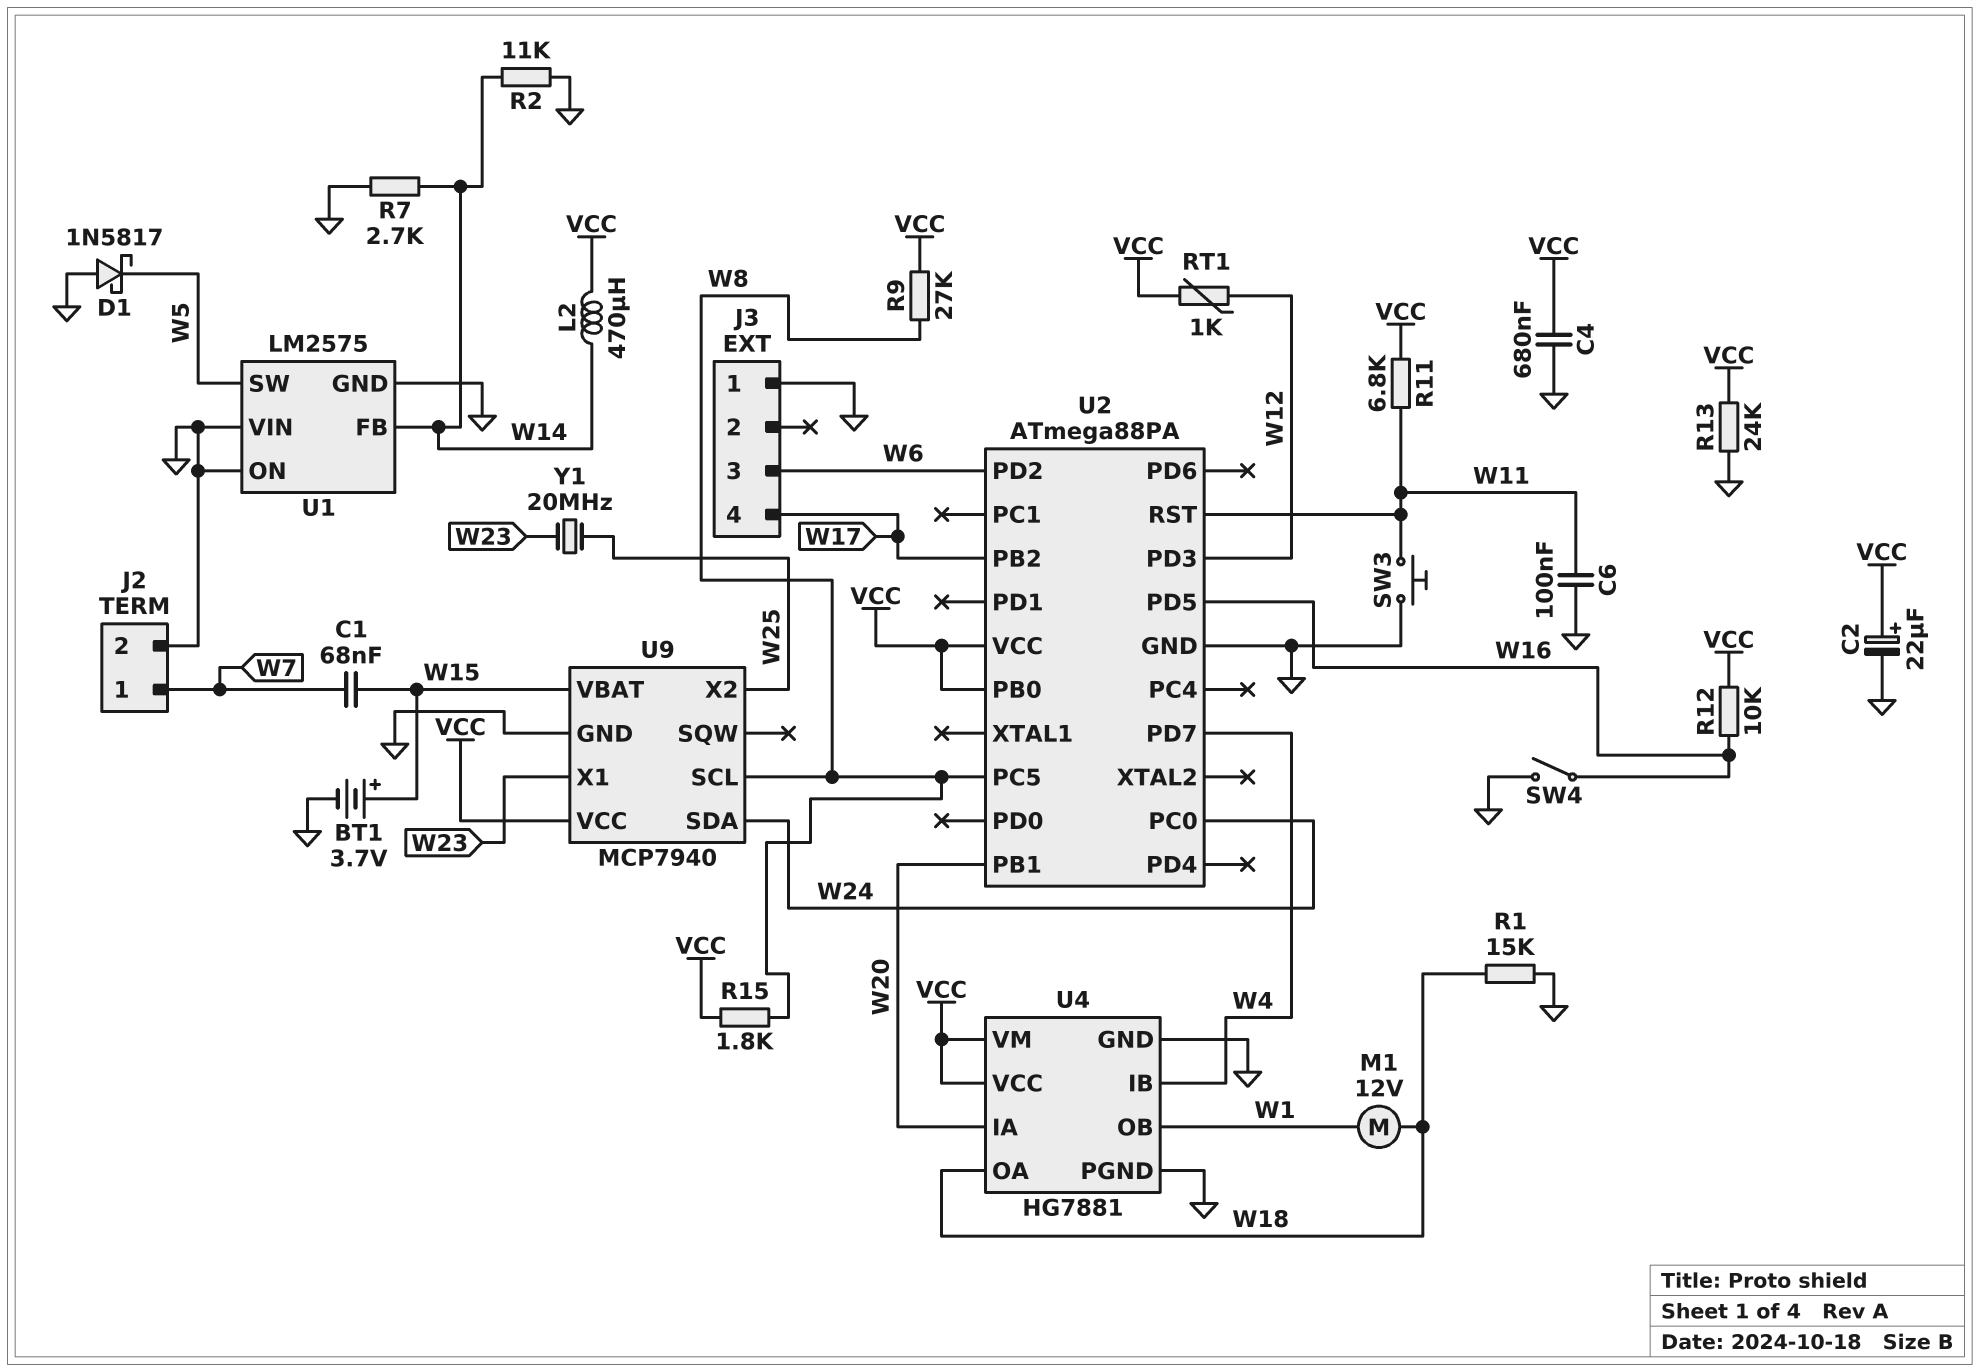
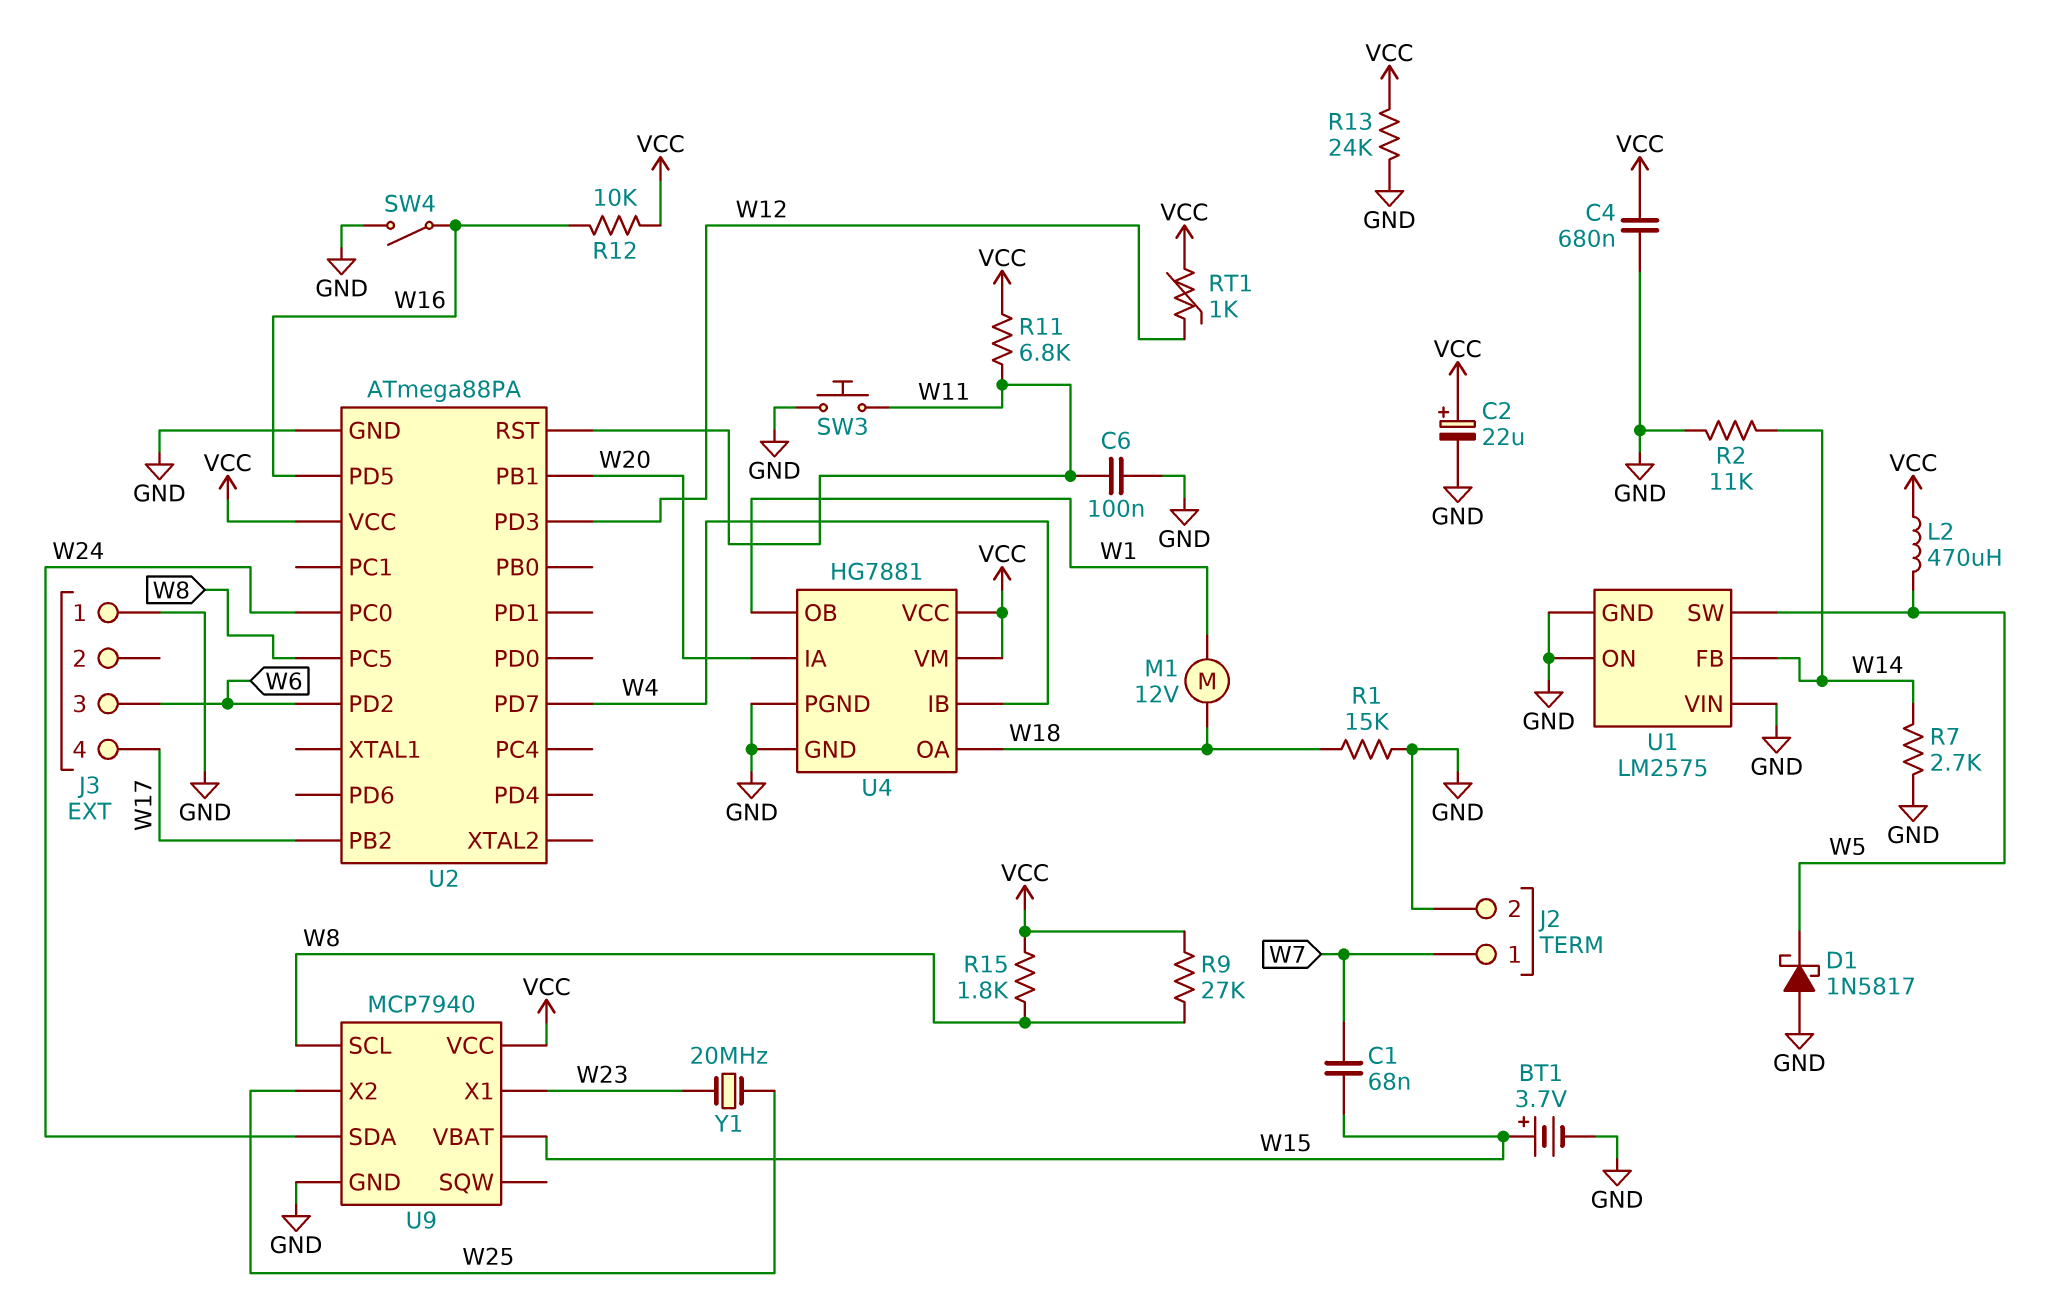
L2: 470uH (VCC, W14) -> 470uH (VCC, W5)
U2 pin PB0: VCC -> none

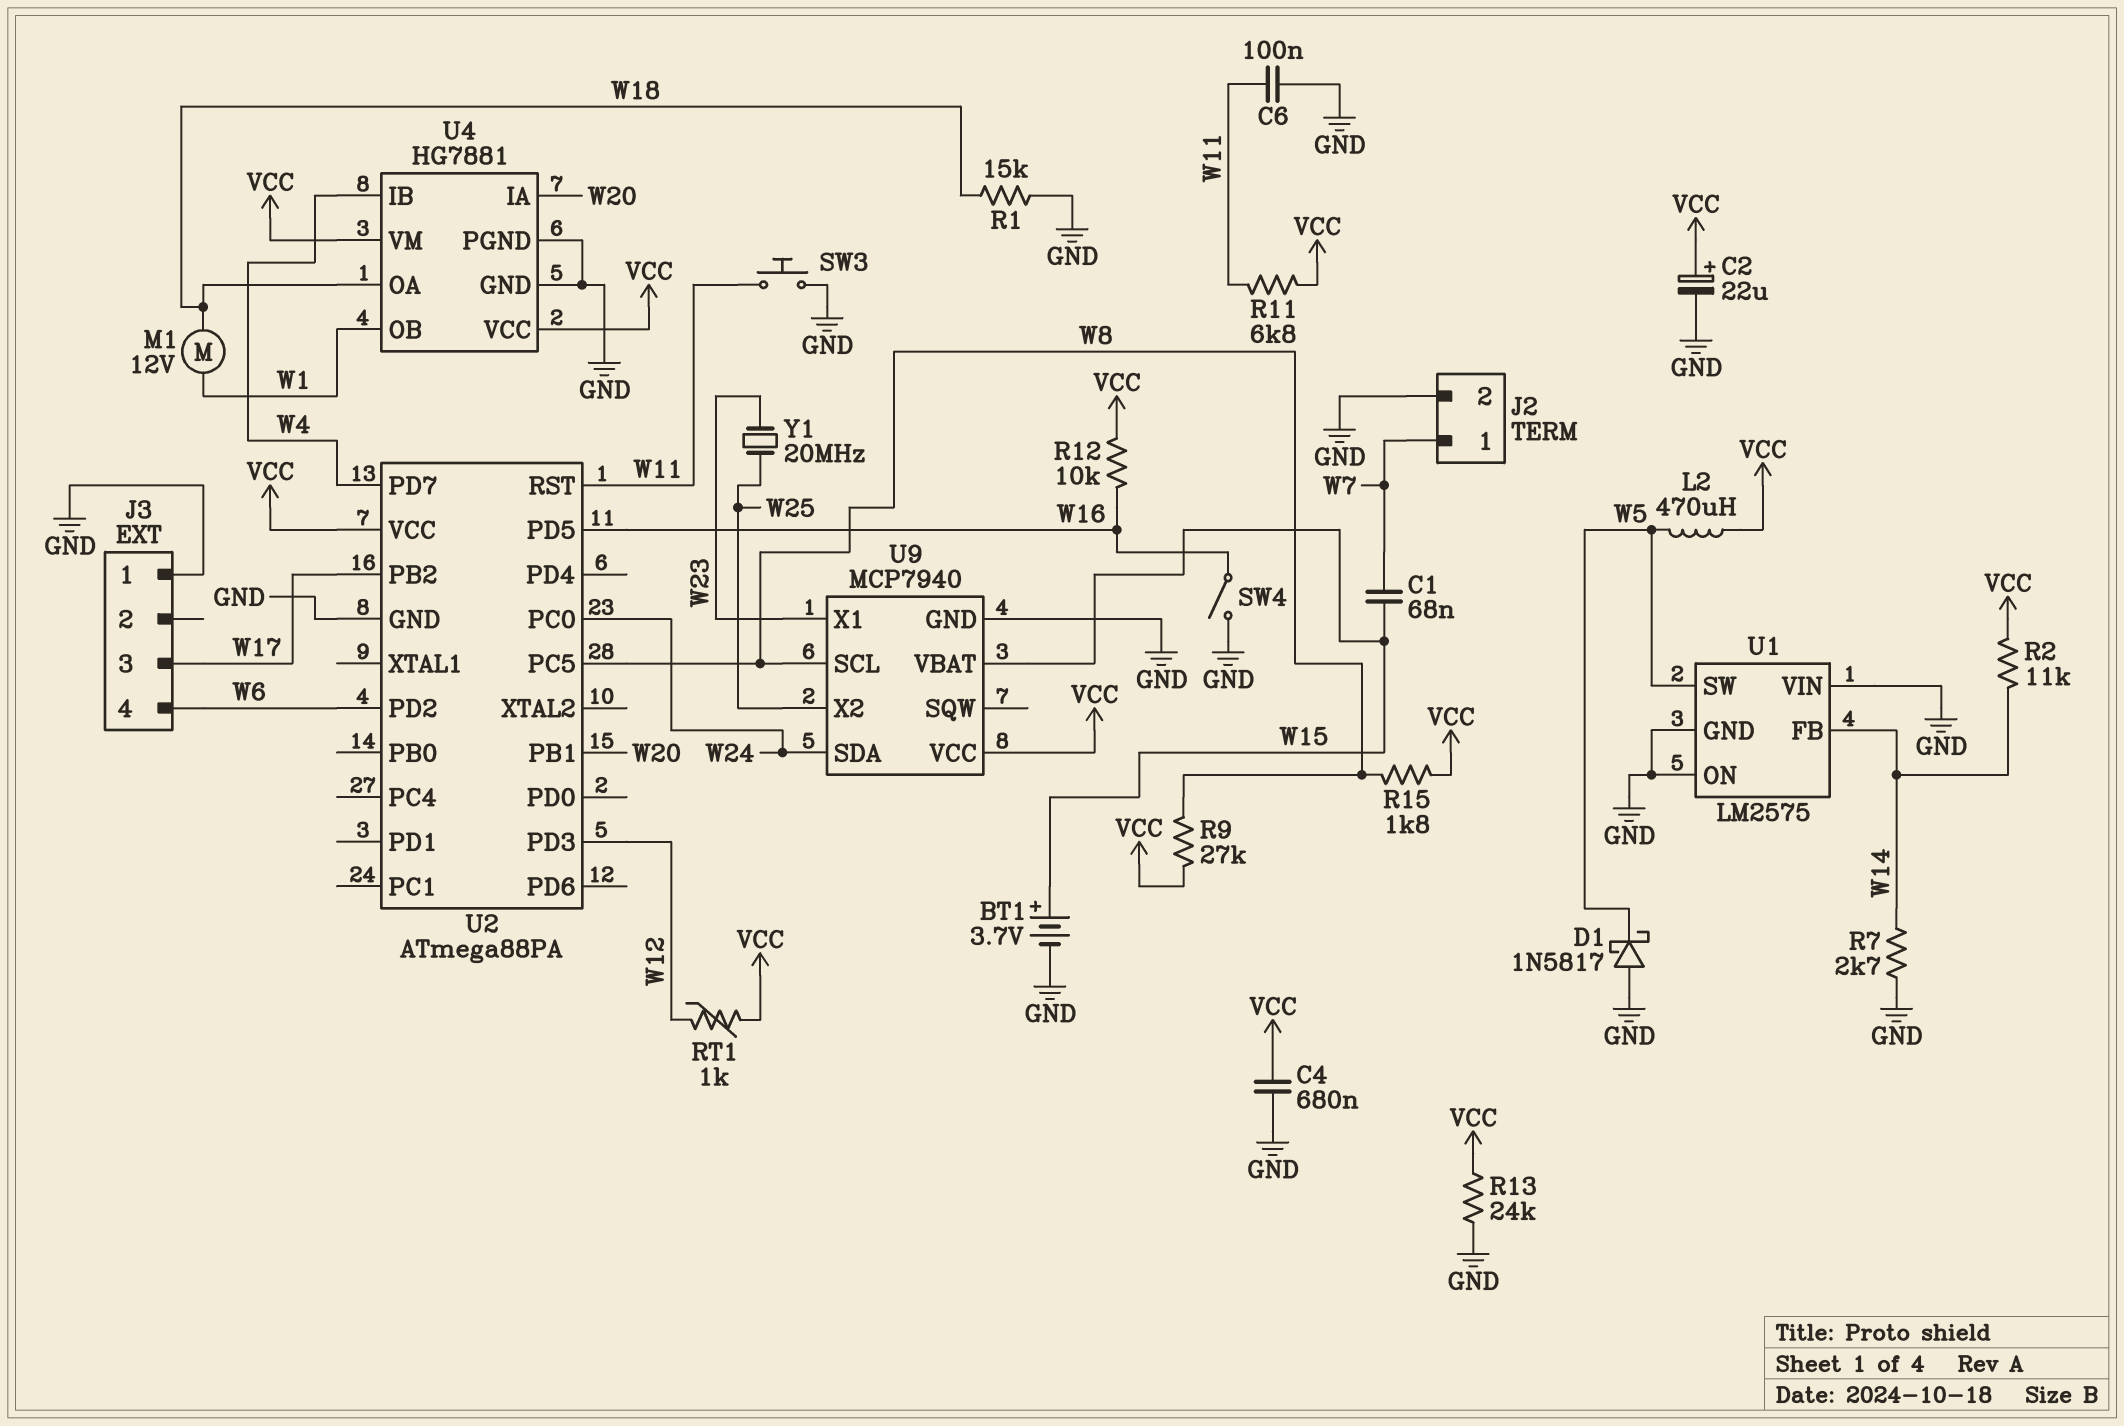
J3 pin 3: W6 -> W17
J3 pin 4: W17 -> W6
R2: 11k (GND, W14) -> 11k (VCC, W14)

